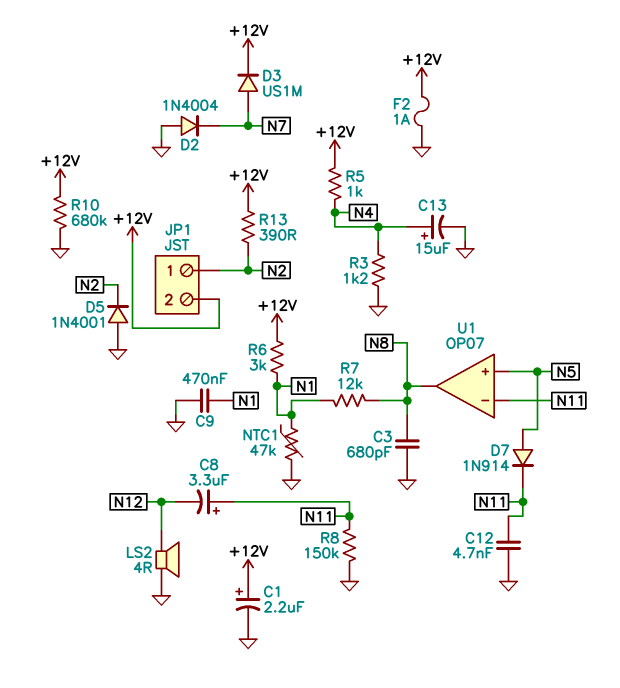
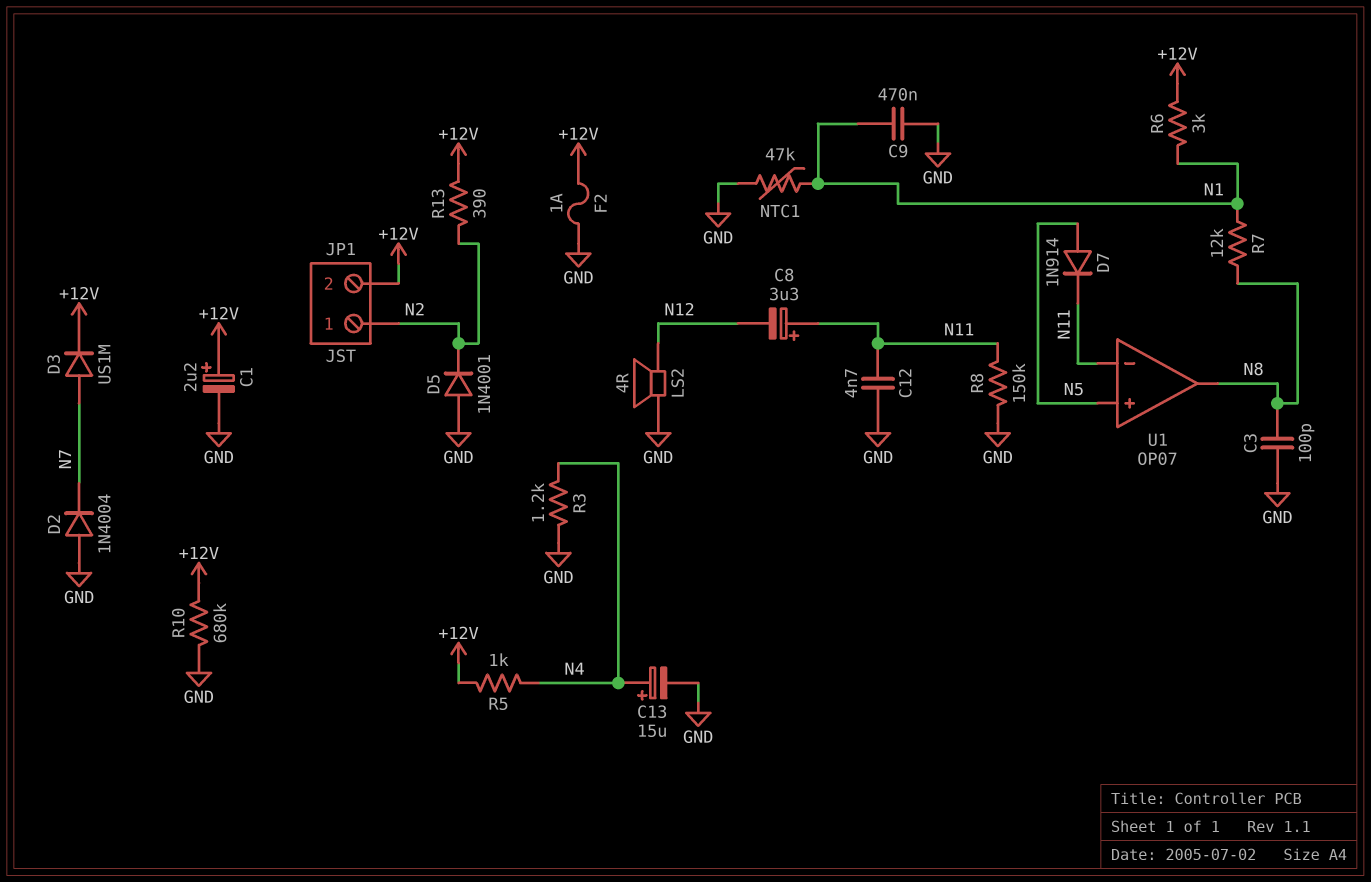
C3: 680pF (GND, N8) -> 100pF (GND, N8)

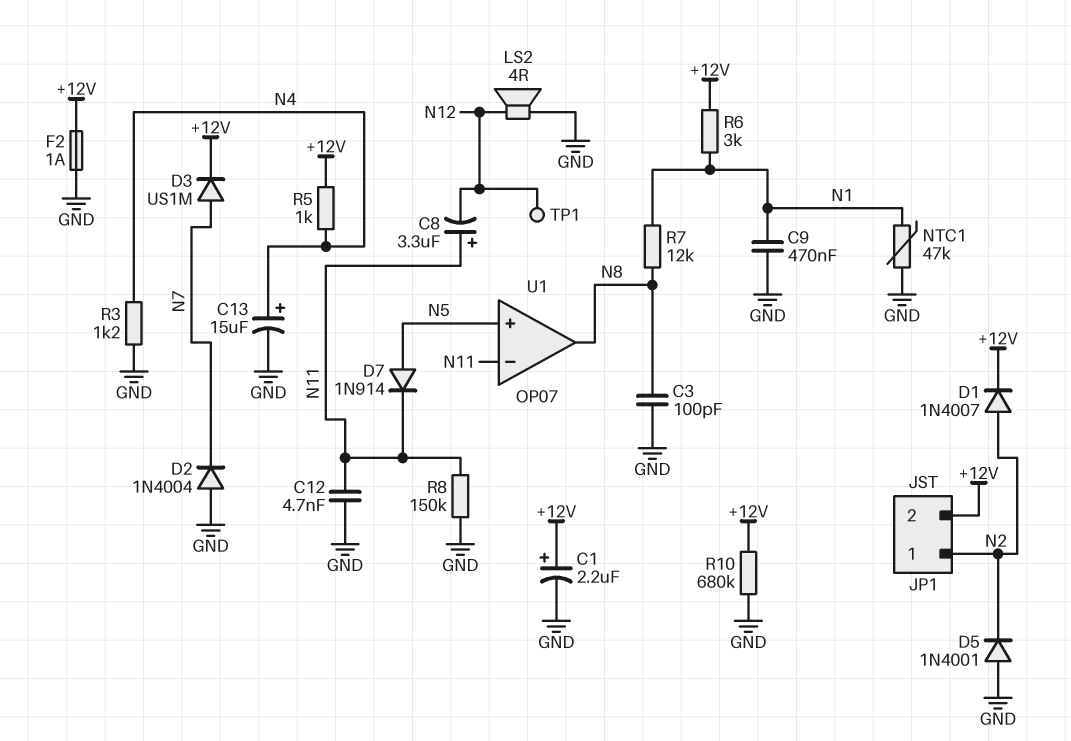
D1: none -> diode 1N4007 (A N2, K +12V)
R13: 390 (+12V, N2) -> none
TP1: none -> test point (N12)

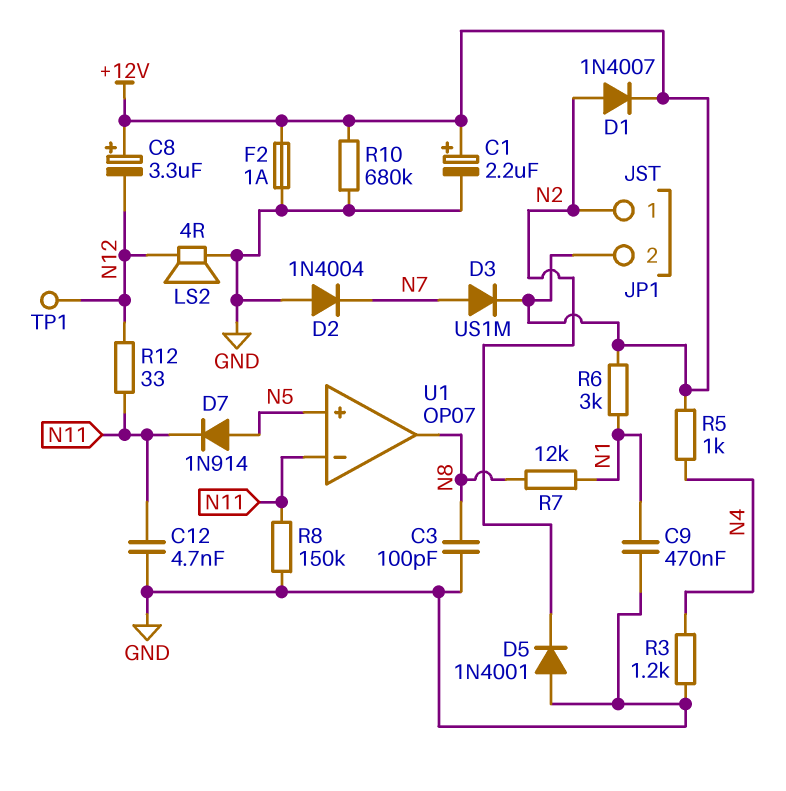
C8: 3.3uF (plus N11, minus N12) -> 3.3uF (plus +12V, minus N12)
C13: 15uF (plus N4, minus GND) -> none
NTC1: 47k (GND, N1) -> none
R12: none -> 33 (N11, N12)

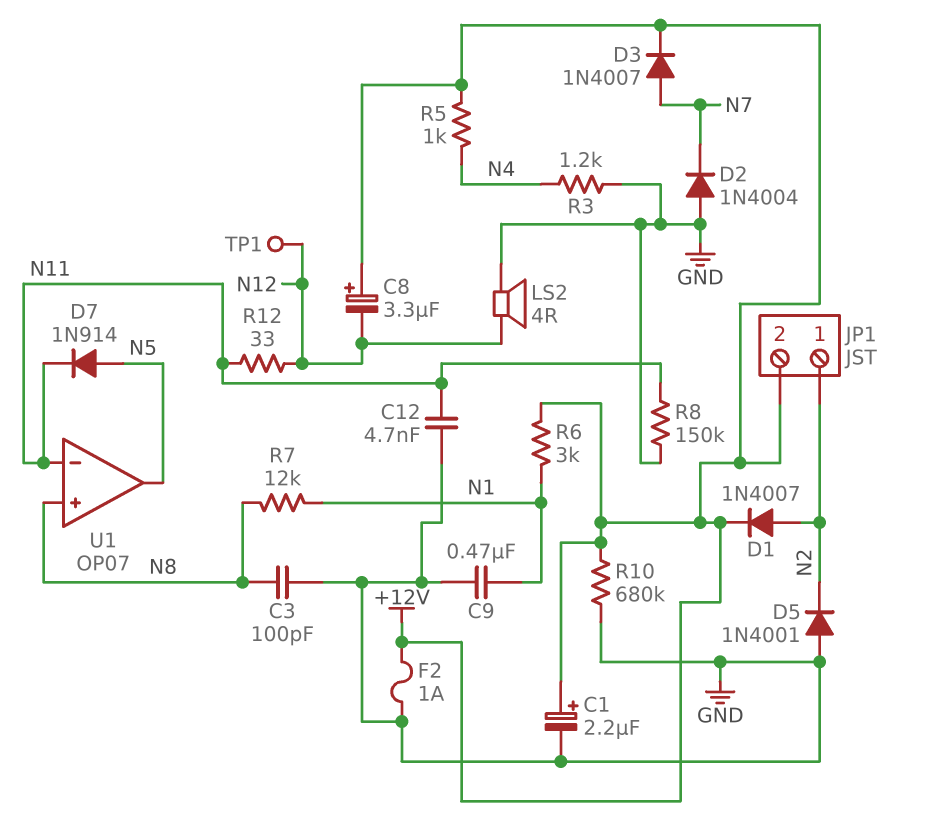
D3: diode US1M (A N7, K +12V) -> diode 1N4007 (A N7, K +12V)
U1 pin in+: N5 -> N8
U1 pin out: N8 -> N5

